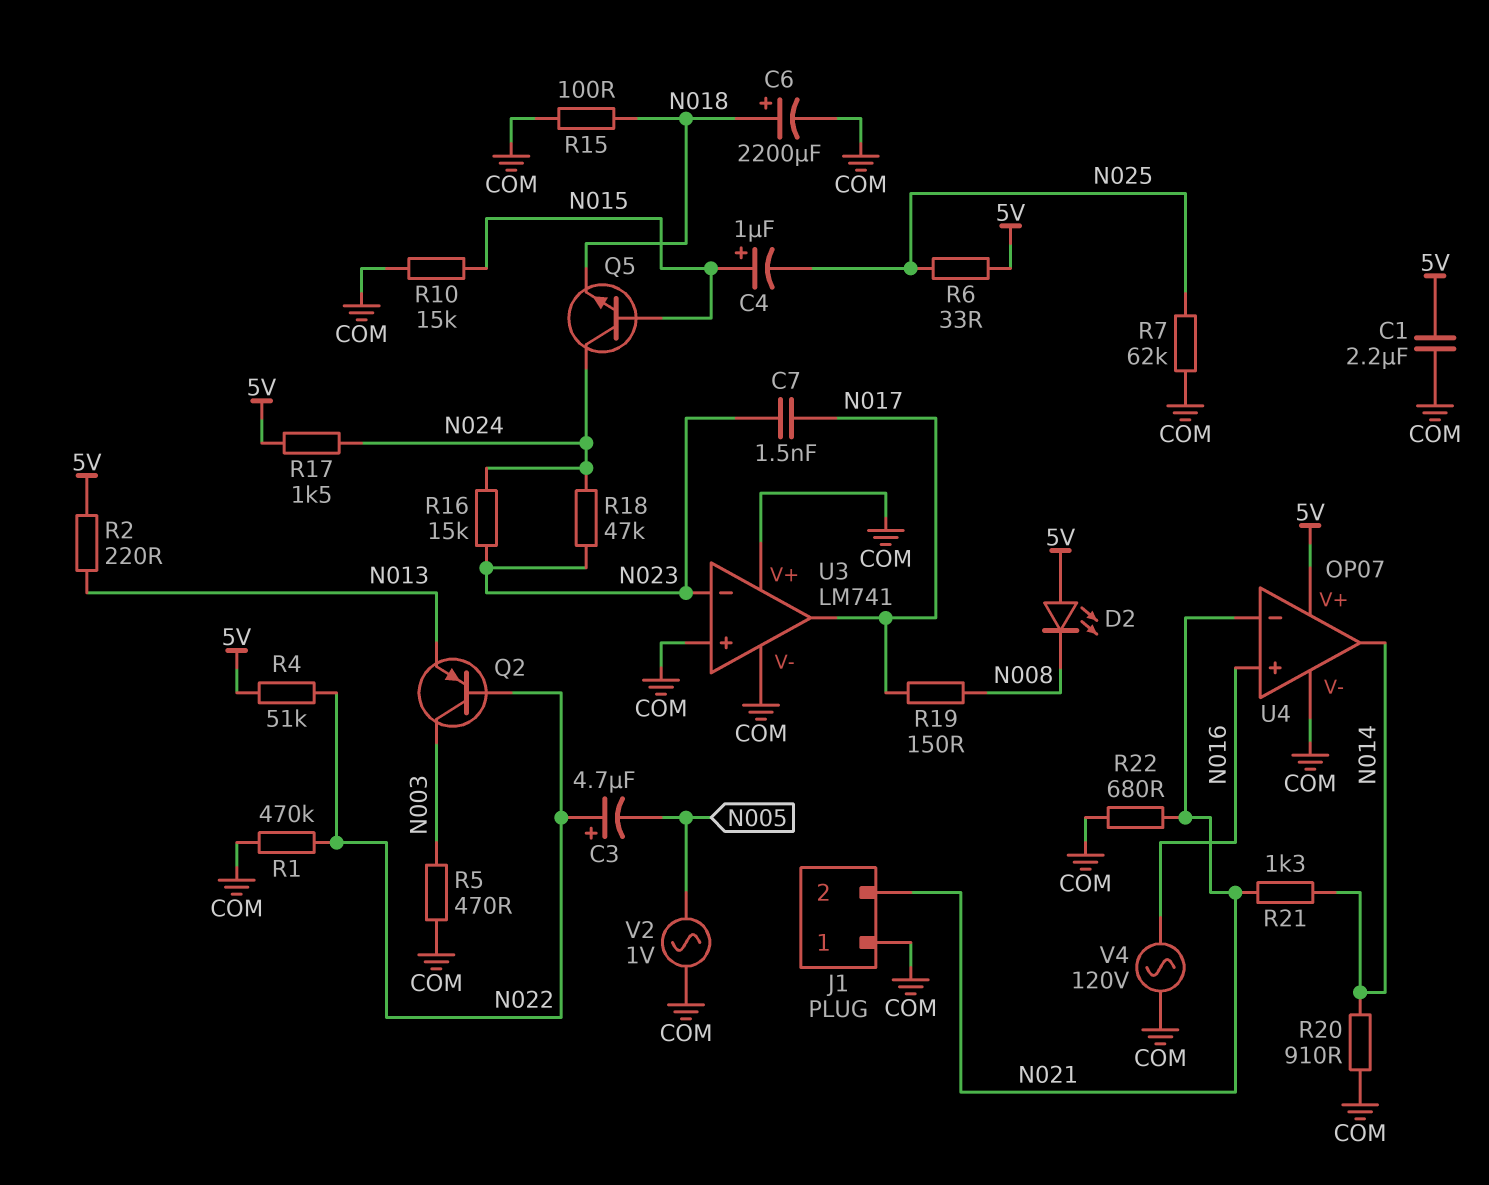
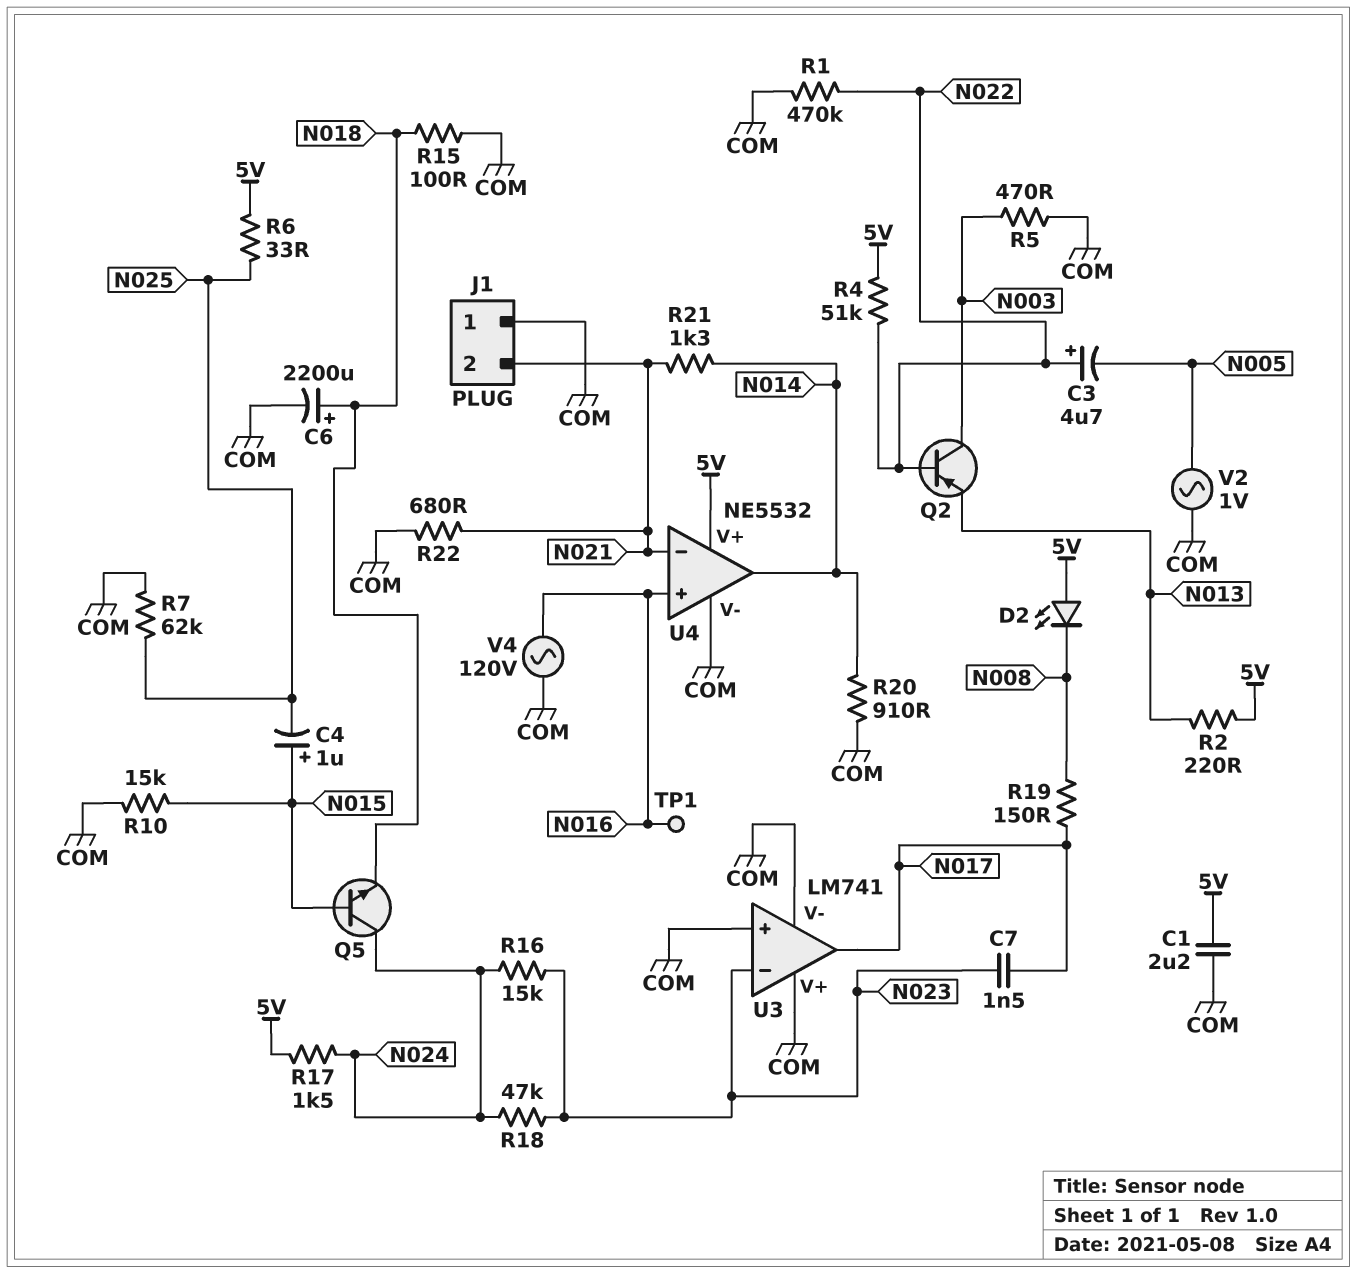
TP1: none -> test point (N016)
U4: OP07 -> NE5532

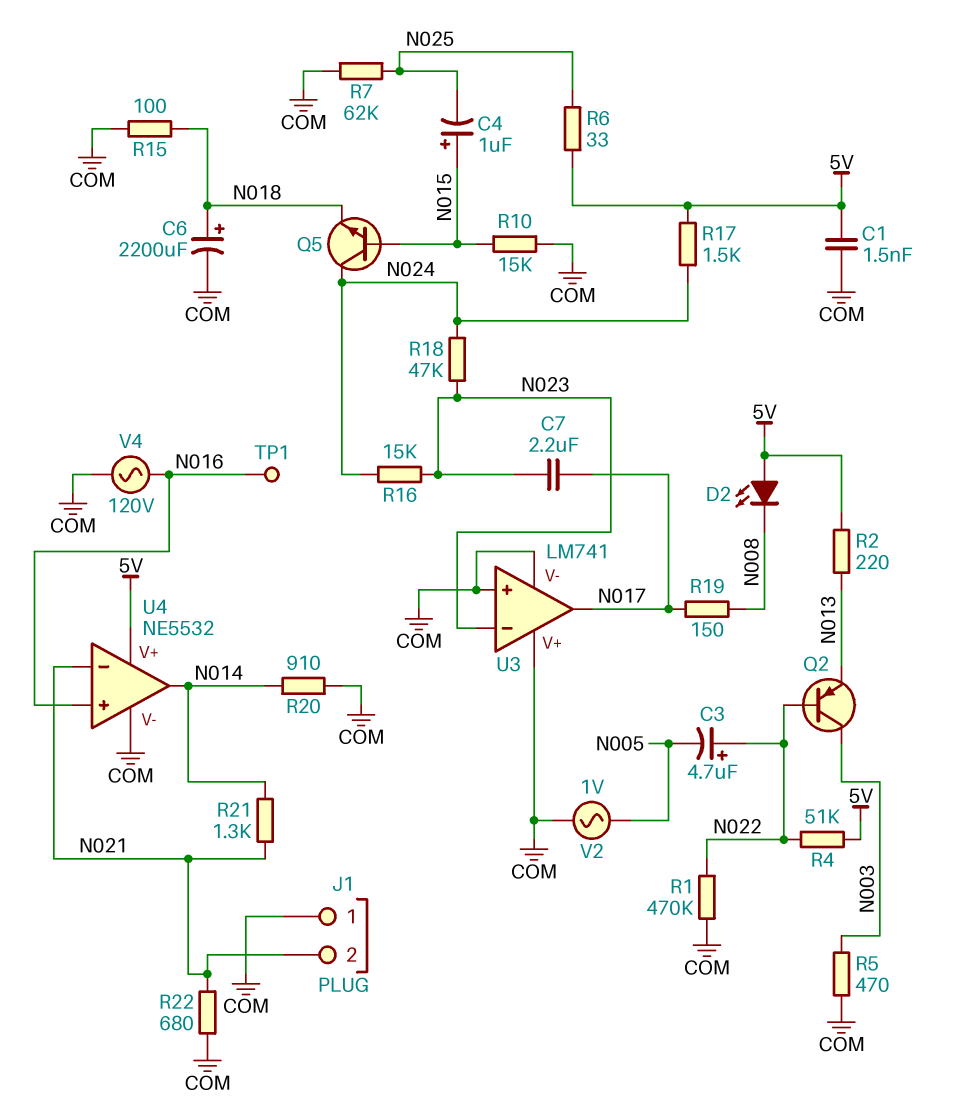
C1: 2.2uF (5V, COM) -> 1.5nF (5V, COM)
C7: 1.5nF (N017, N023) -> 2.2uF (N017, N023)

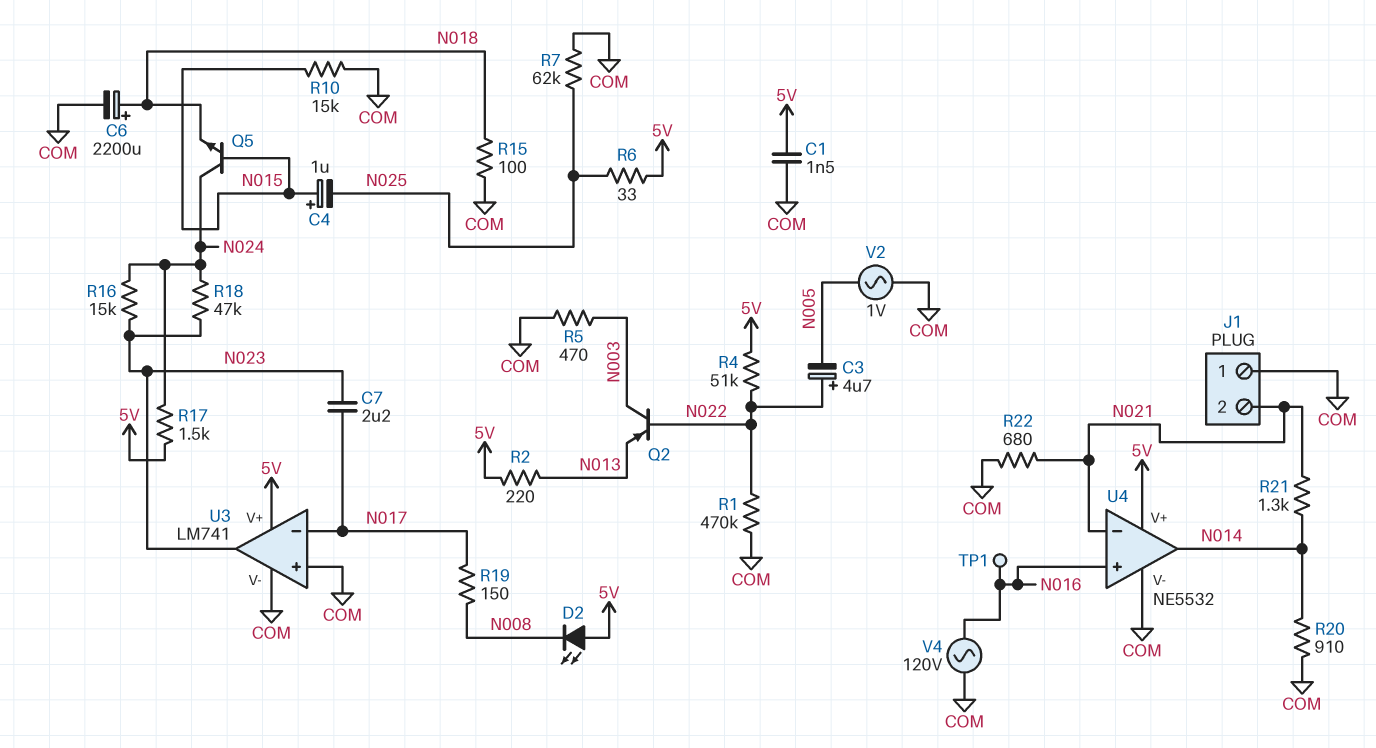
U3 pin V+: COM -> 5V
U3 pin in-: N023 -> N017
U3 pin out: N017 -> N023

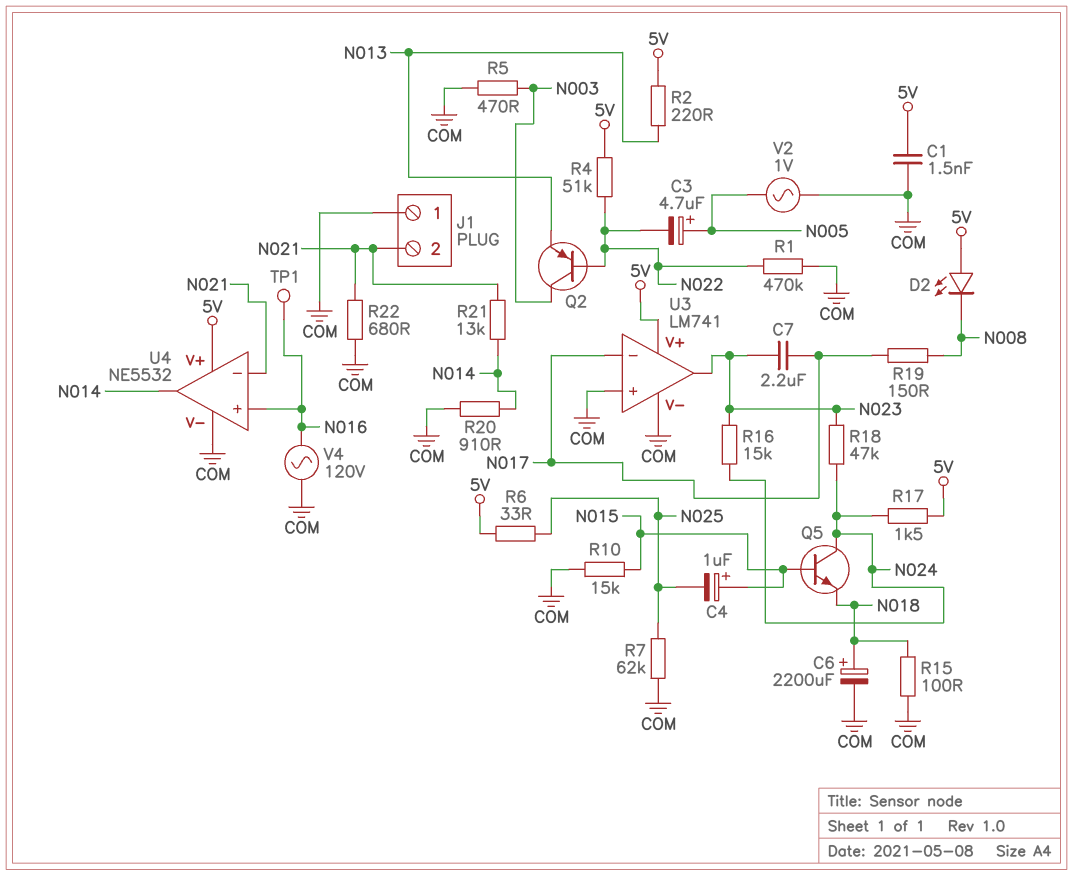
C3: 4.7uF (plus N022, minus N005) -> 4.7uF (plus N005, minus N022)
R21: 1.3k (N014, N021) -> 13k (N014, N021)

